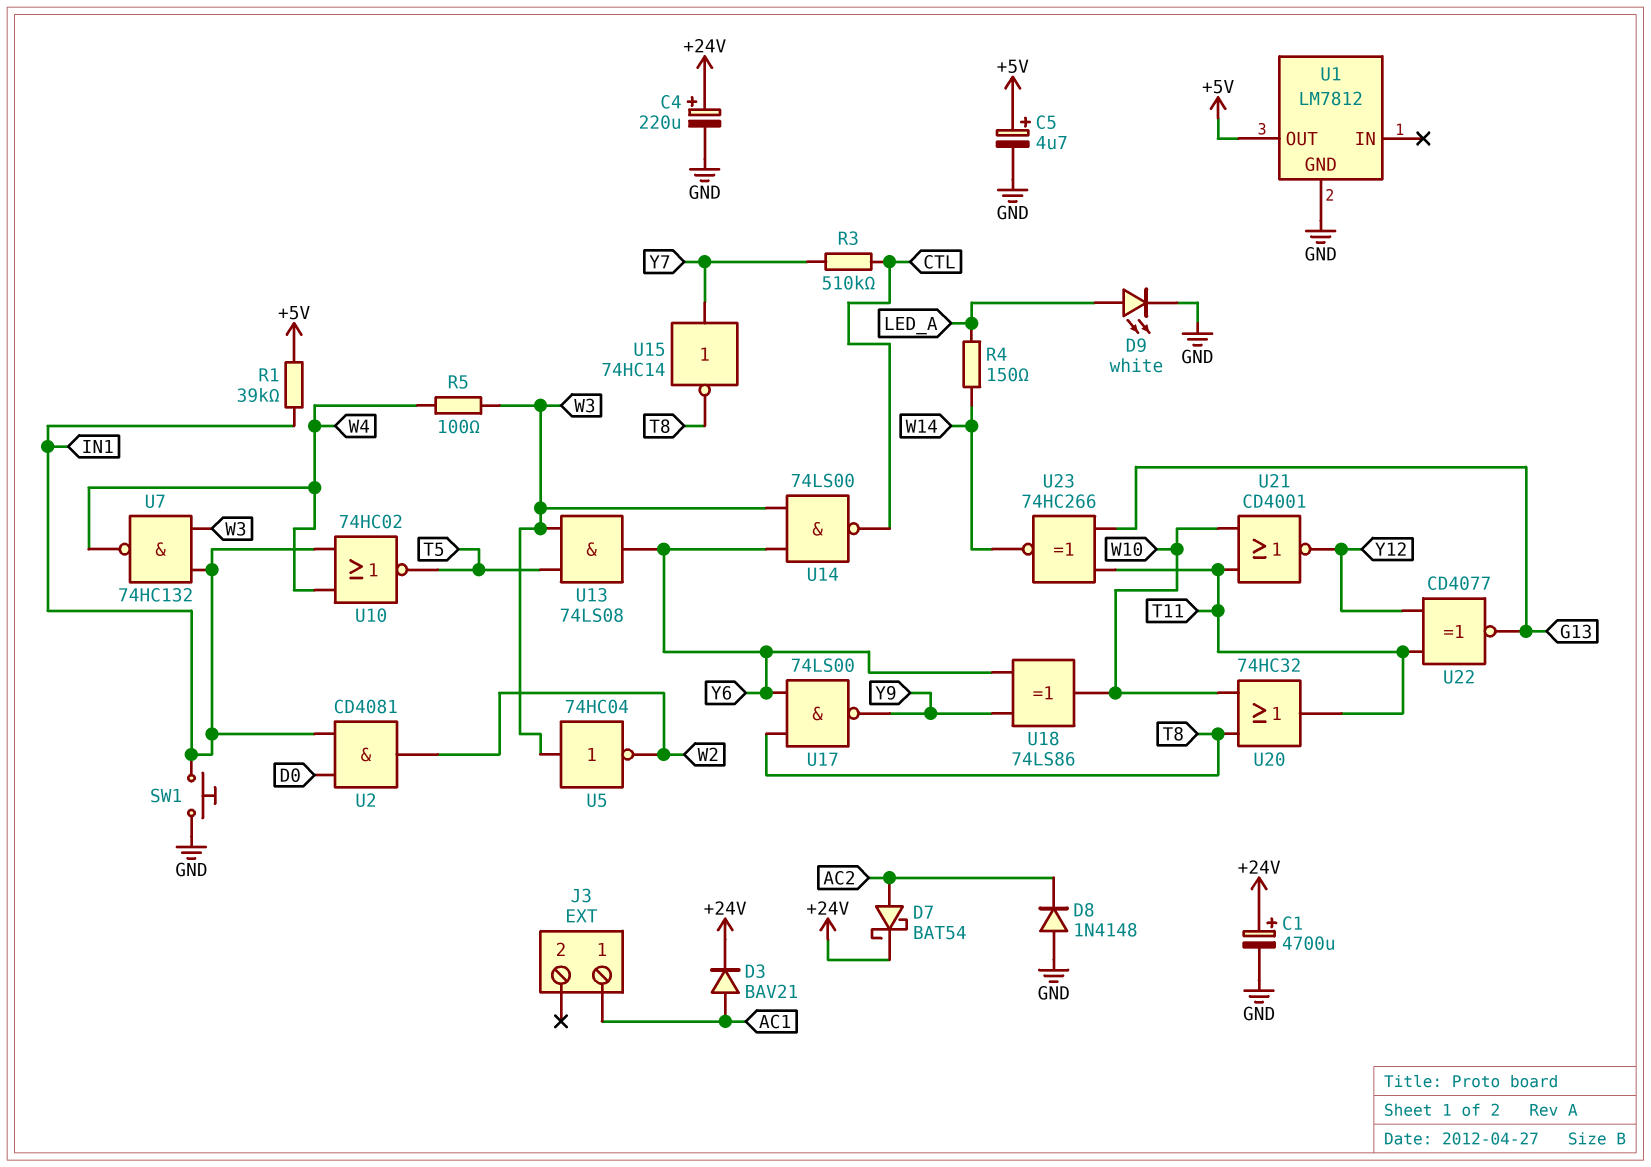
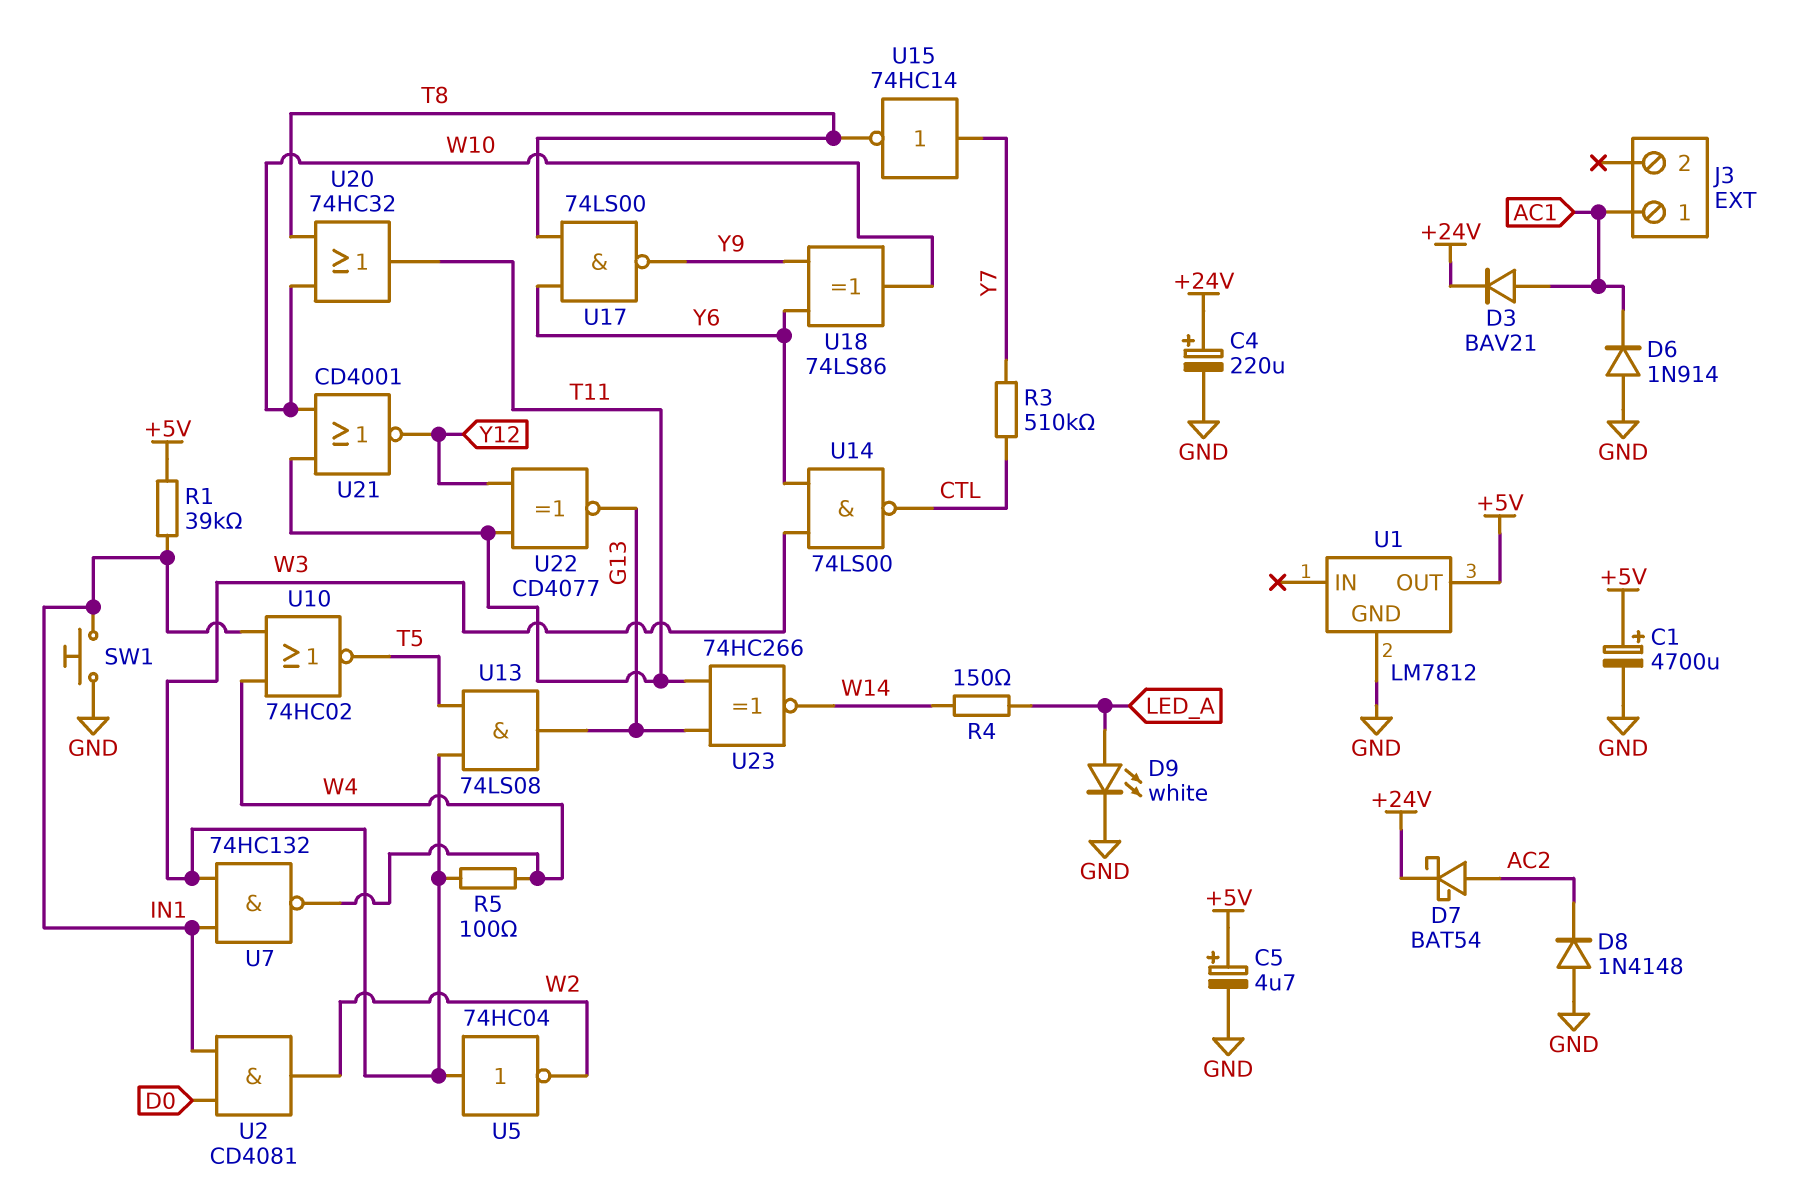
C1: 4700uF (plus +24V, minus GND) -> 4700uF (plus +5V, minus GND)
D6: none -> diode 1N914 (A GND, K AC1)
U13: AND 74LS08 (in T5, in W3, out Y6) -> AND 74LS08 (in T5, in W3, out G13)

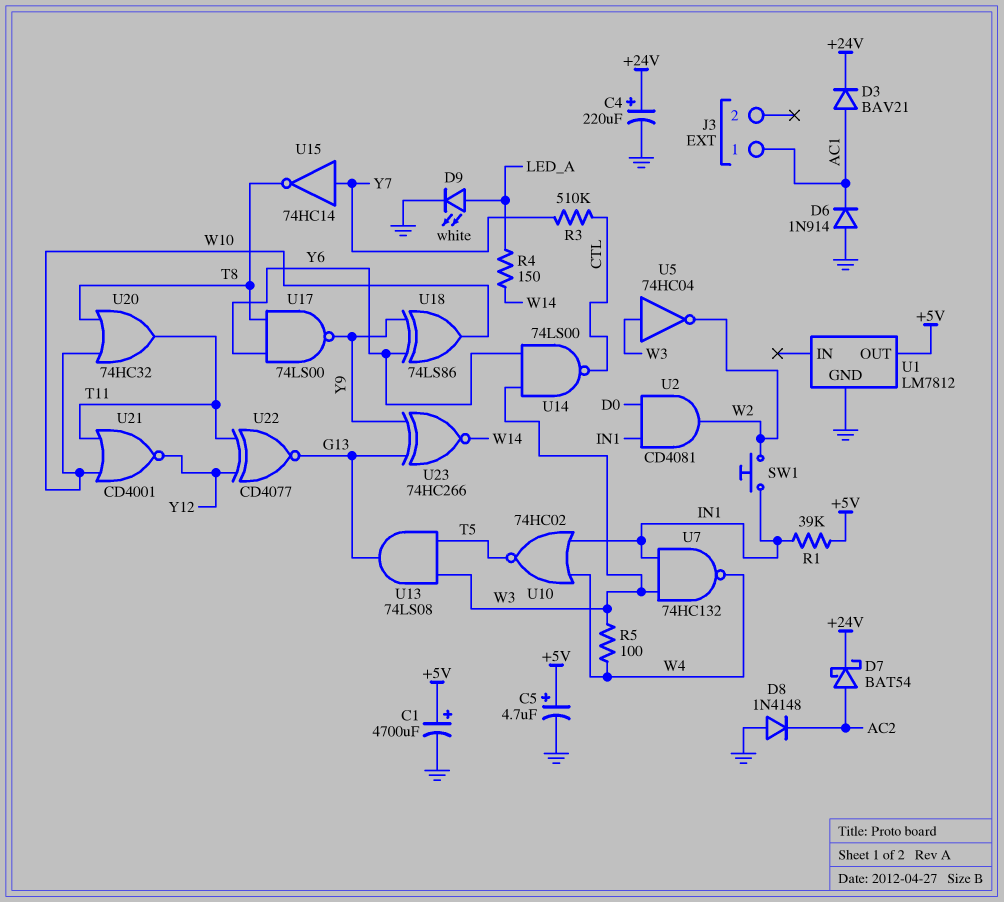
SW1: button (GND, IN1) -> button (IN1, W2)
U23: XNOR 74HC266 (in G13, in T11, out W14) -> XNOR 74HC266 (in G13, in Y9, out W14)

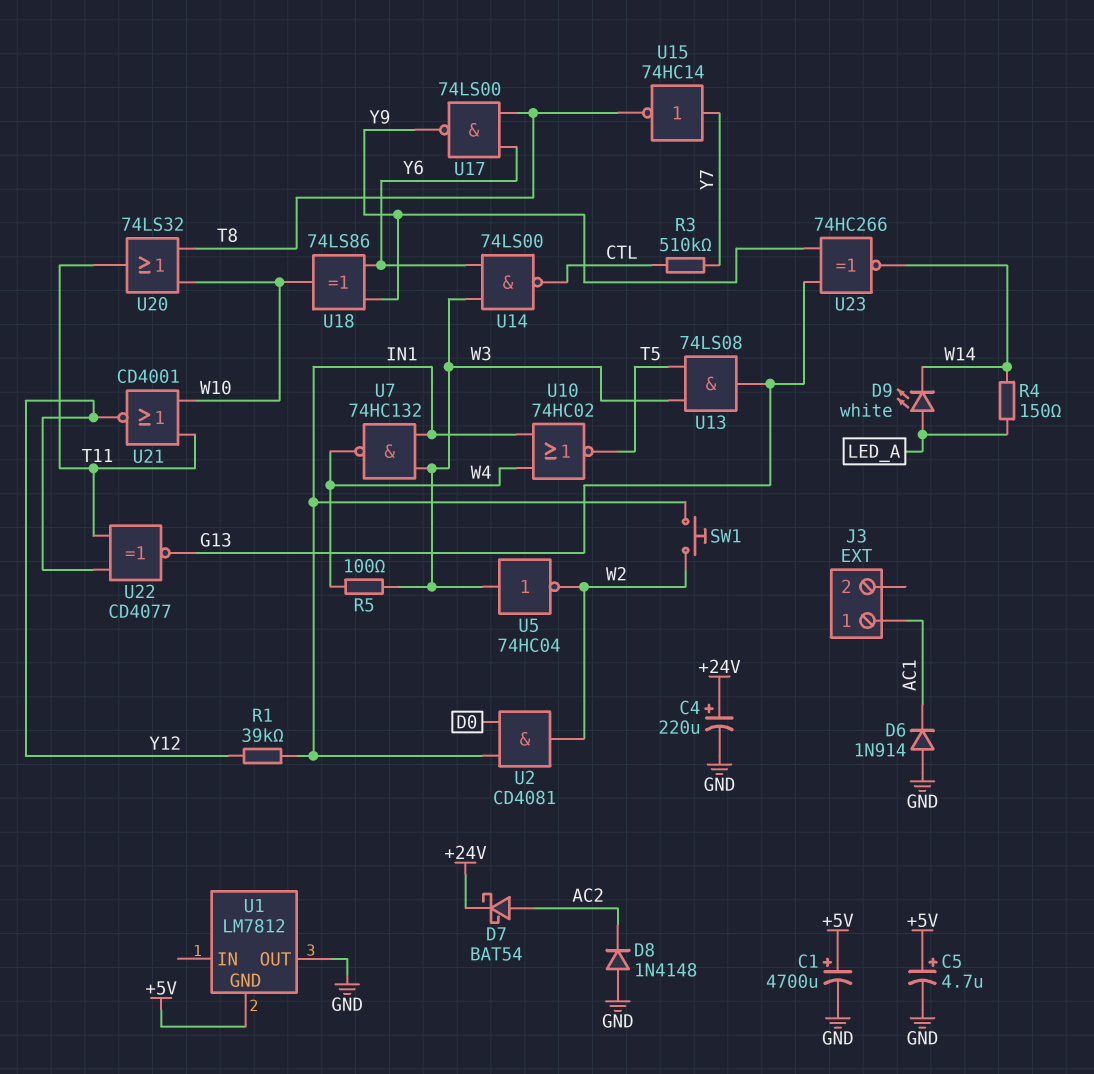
D3: diode BAV21 (A AC1, K +24V) -> none
D9: LED white (A LED_A, K GND) -> LED white (A LED_A, K W14)
R1: 39k (+5V, IN1) -> 39k (IN1, Y12)
U1 pin GND: GND -> +5V
U1 pin OUT: +5V -> GND
U20: OR 74HC32 (in T8, in W10, out T11) -> OR 74LS32 (in T8, in W10, out T11)

